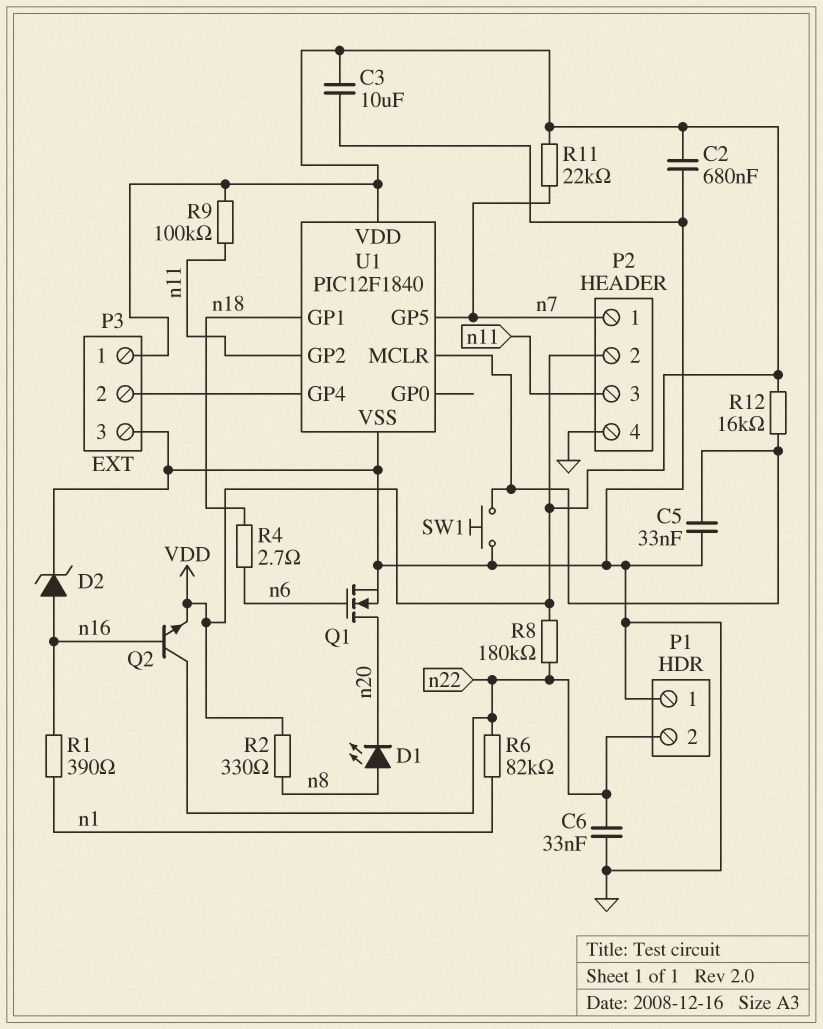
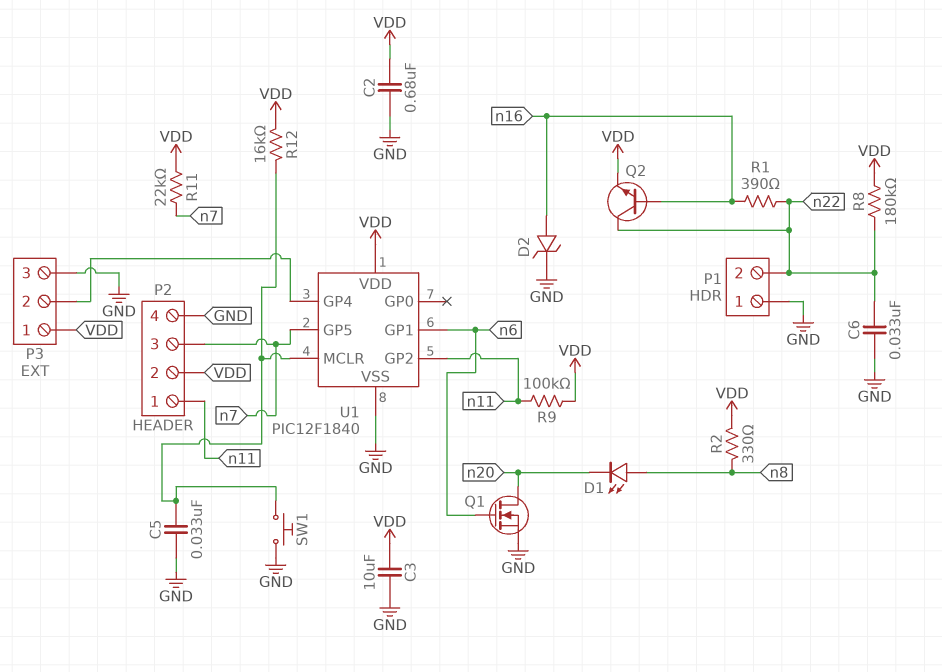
P2 pin 1: n7 -> n11
P2 pin 3: n11 -> n7
R1: 390 (n1, n16) -> 390 (n16, n22)
R4: 2.7 (n6, n18) -> none
R6: 82k (n1, n22) -> none
U1 pin GP1: n18 -> n6

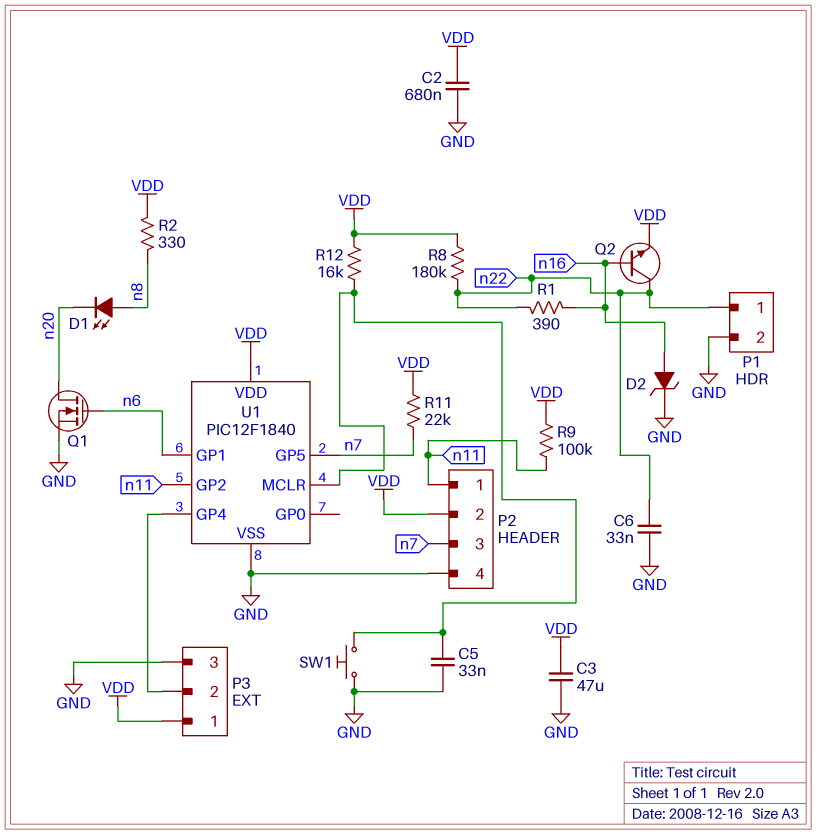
C3: 10uF (GND, VDD) -> 47uF (GND, VDD)
P1 pin 1: GND -> n22
P1 pin 2: n22 -> GND

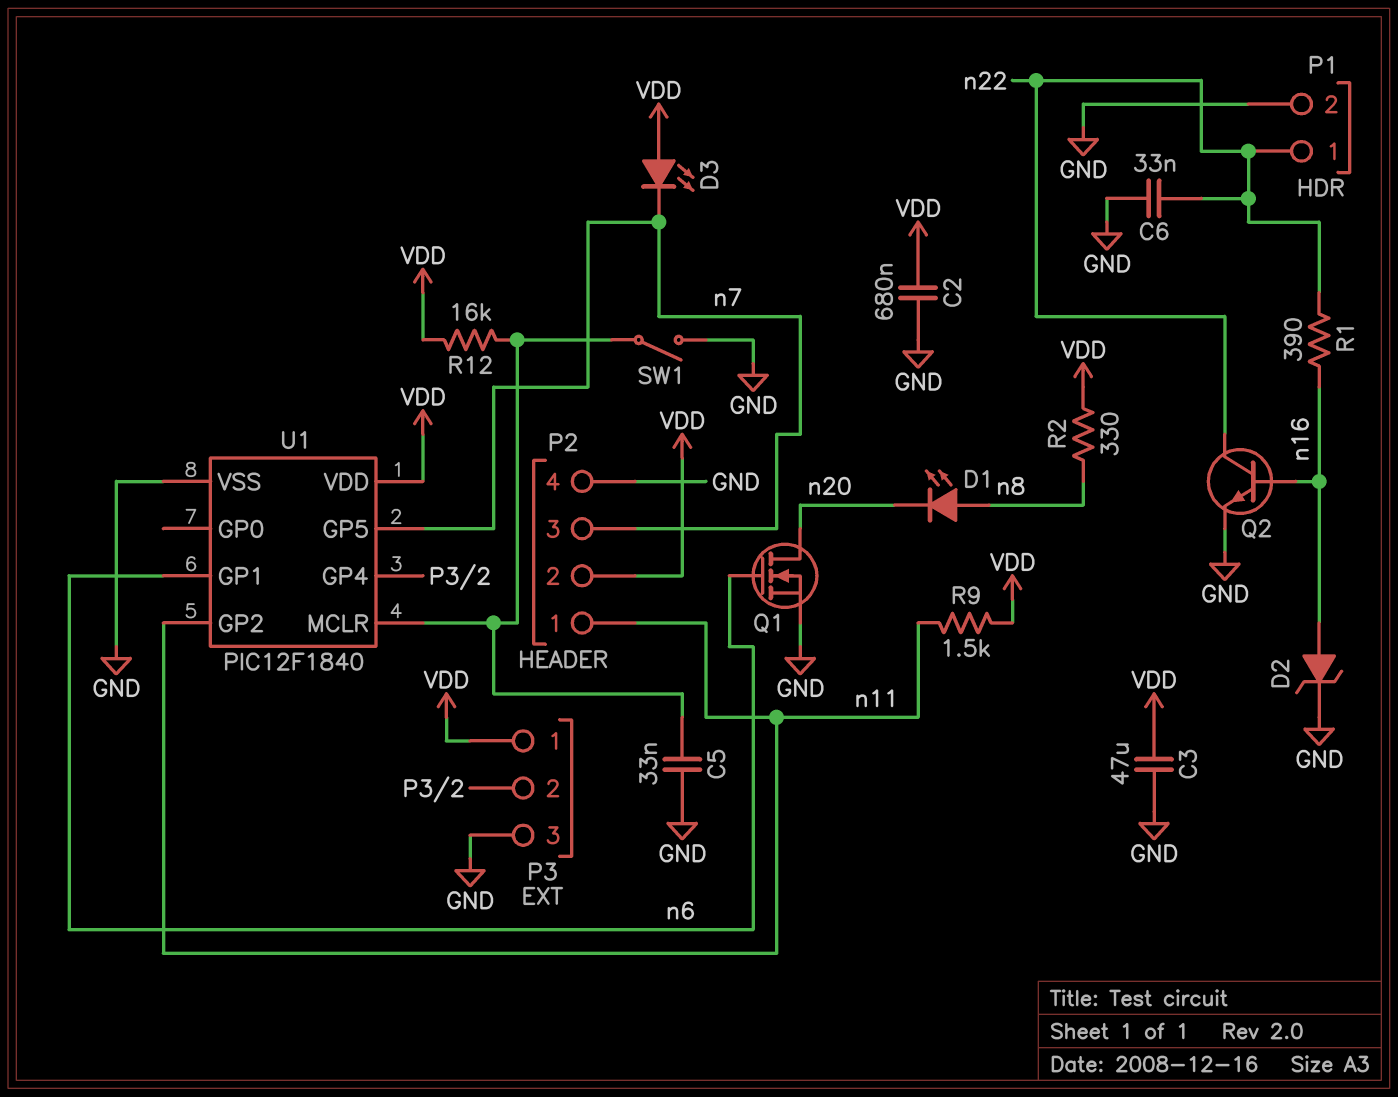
D3: none -> LED (A VDD, K n7)
Q2: NPN (B n16, C n22, E VDD) -> NPN (B n16, C n22, E GND)
R8: 180k (VDD, n22) -> none
R9: 100k (VDD, n11) -> 1.5k (VDD, n11)
R11: 22k (VDD, n7) -> none
SW1: button (GND, U1/MCLR) -> switch (GND, U1/MCLR)

